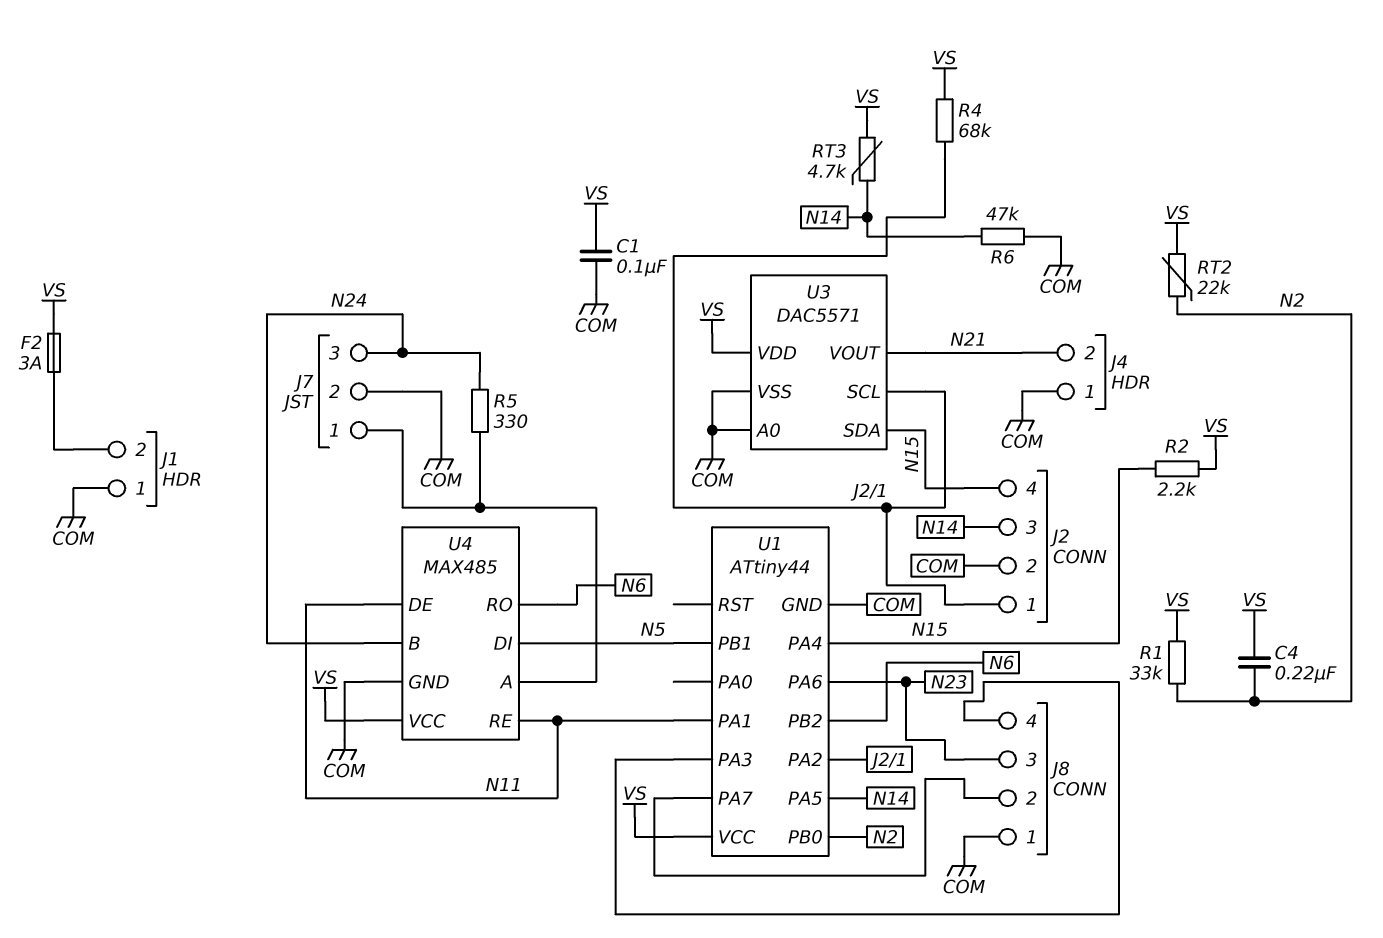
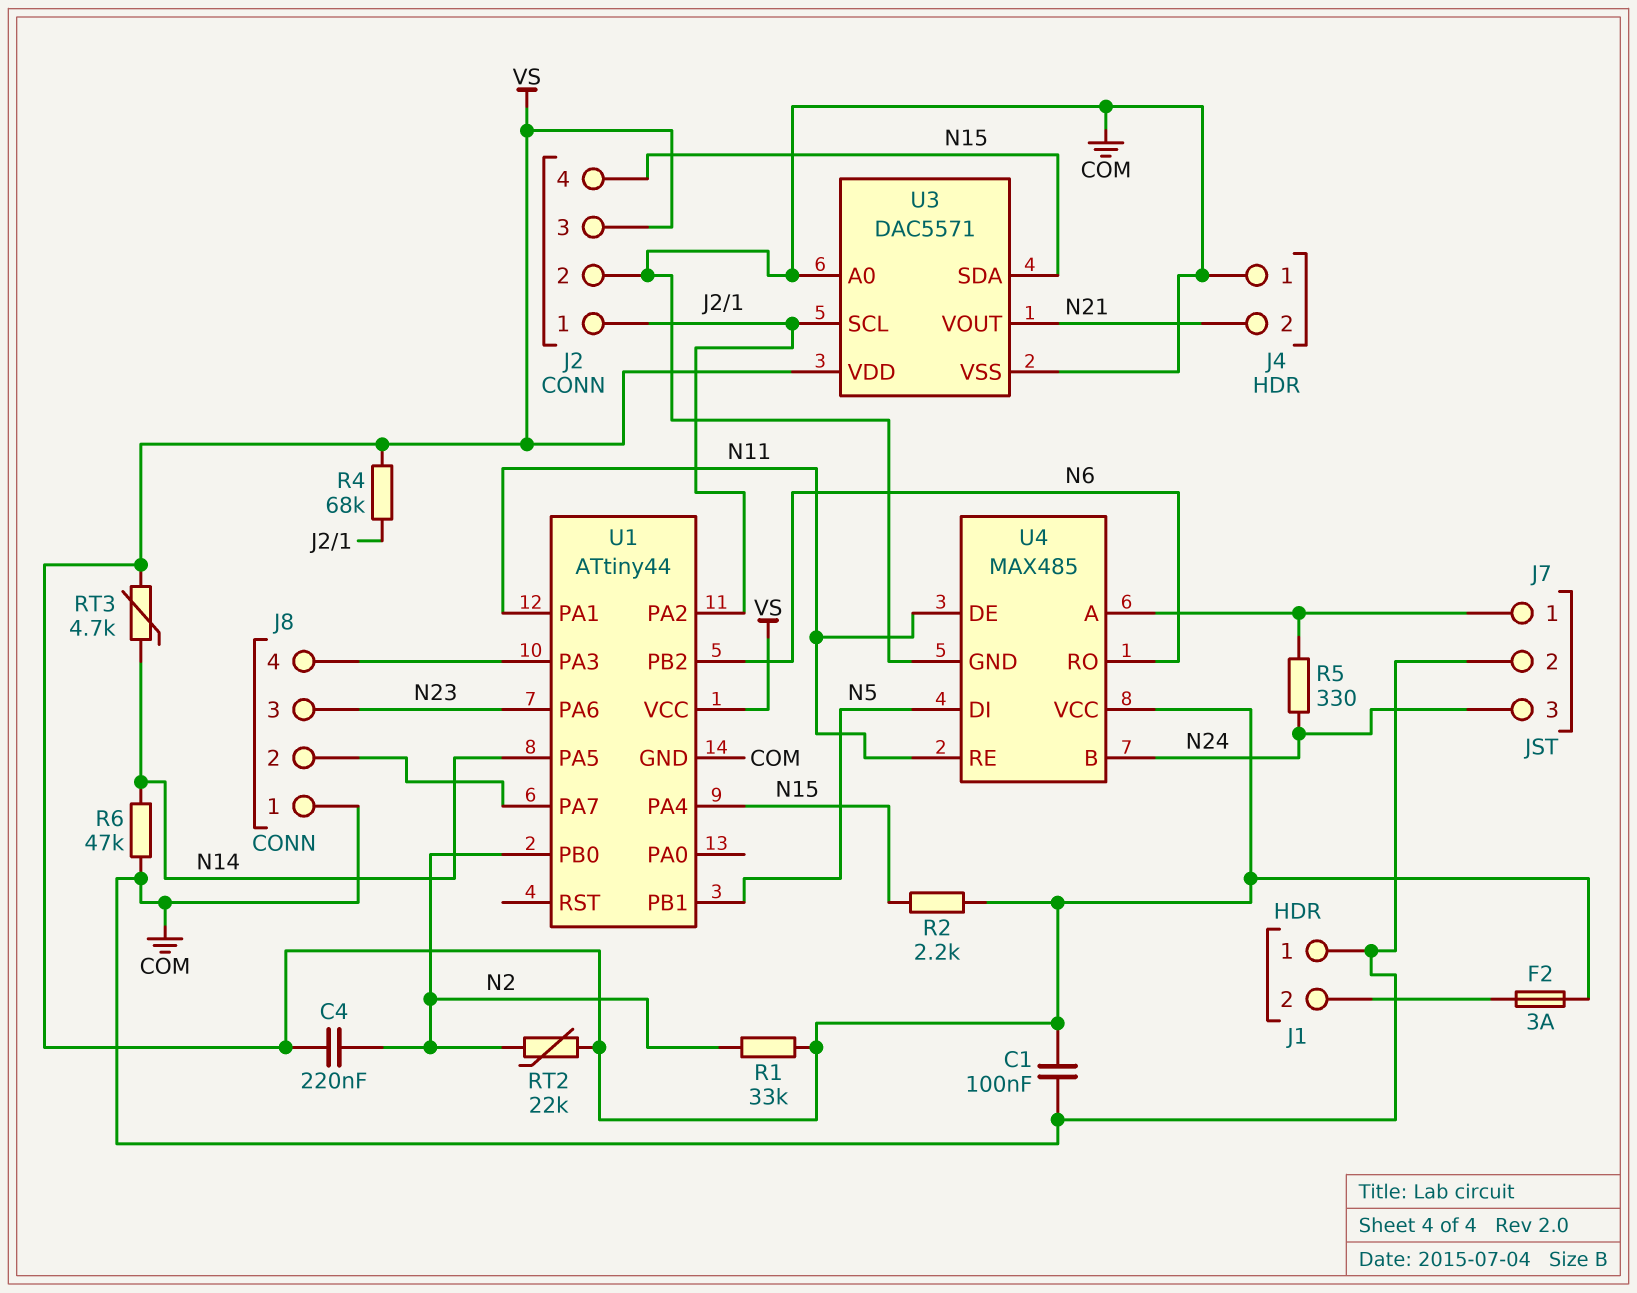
J2 pin 3: N14 -> VS

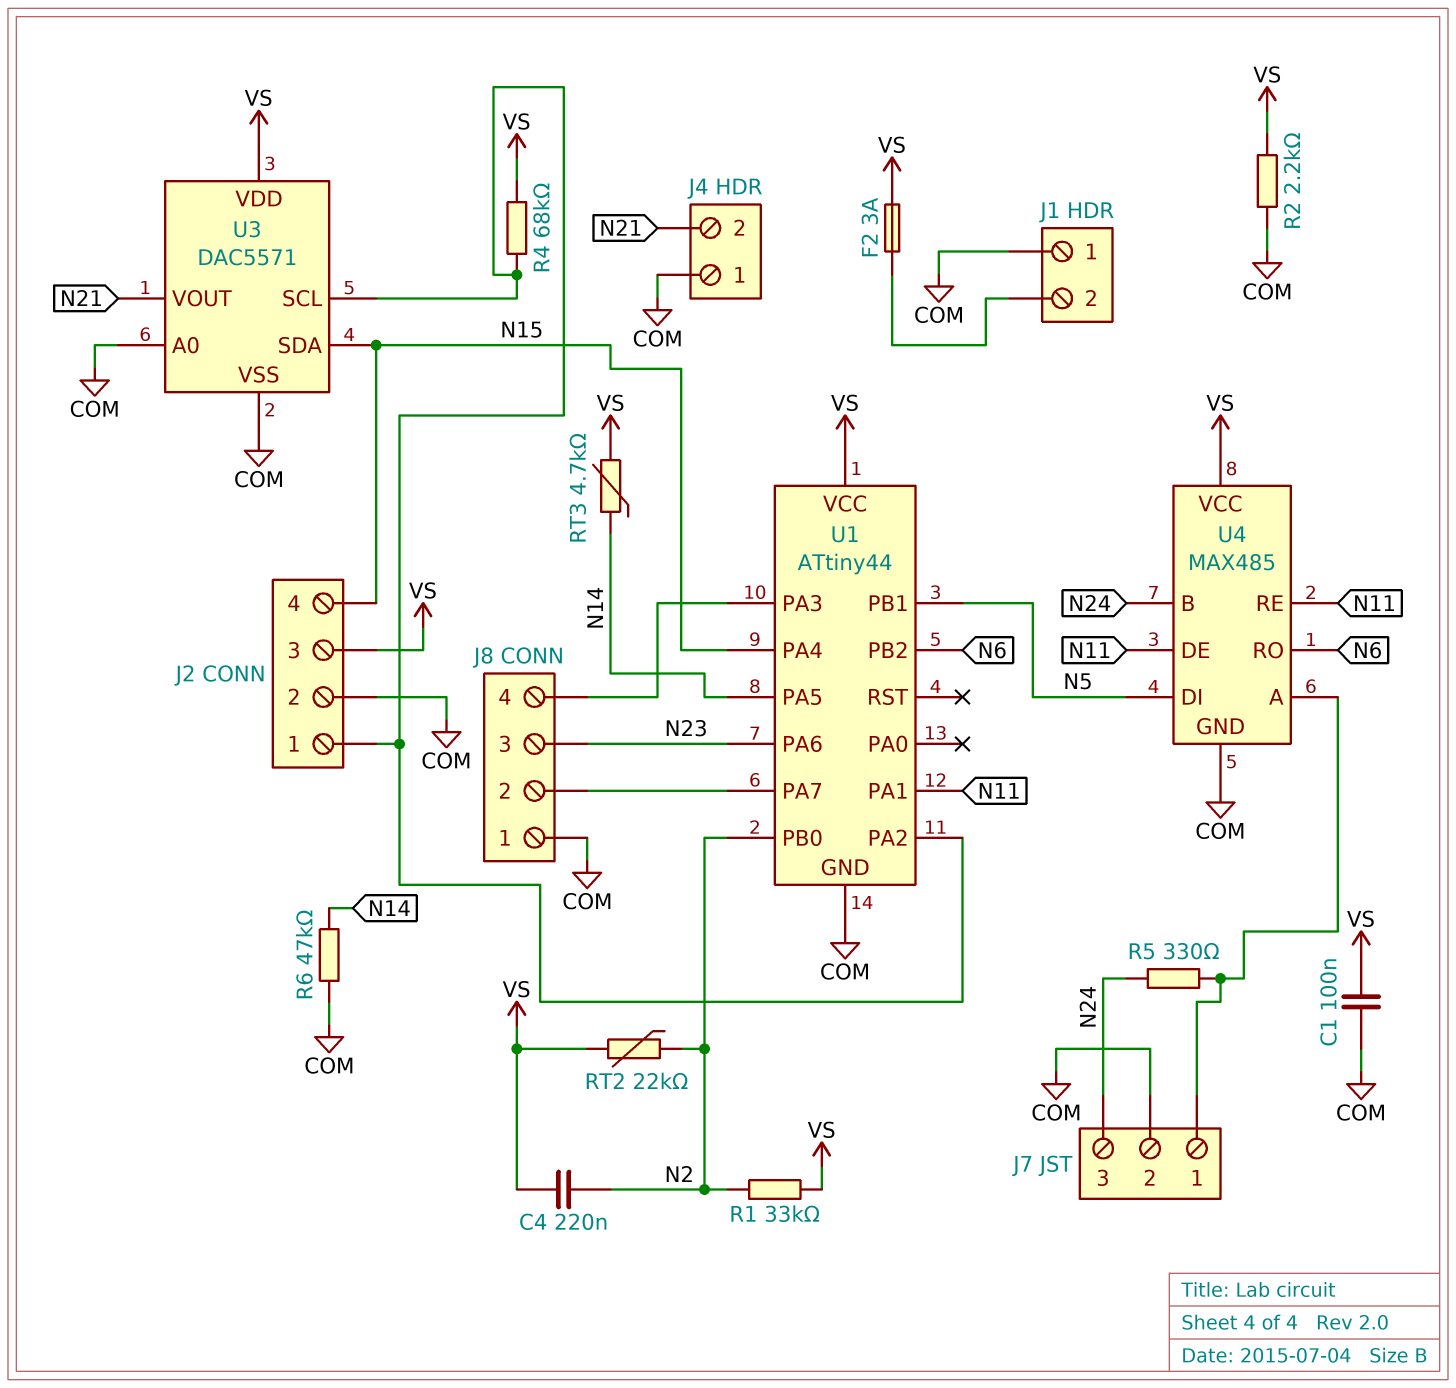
R2: 2.2k (N15, VS) -> 2.2k (COM, VS)

